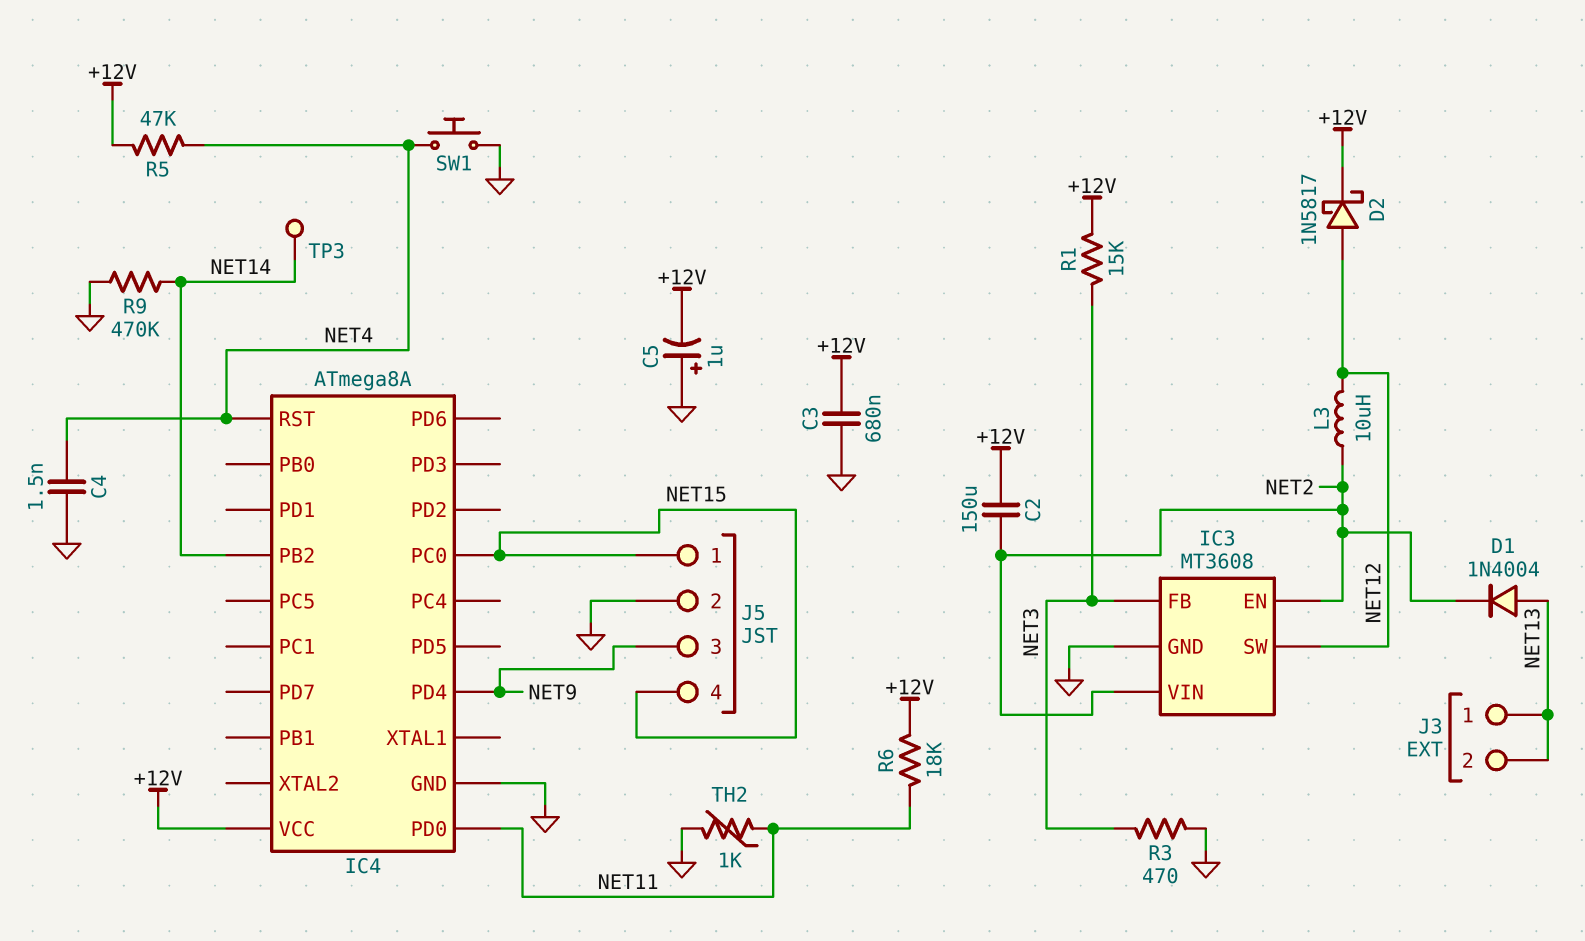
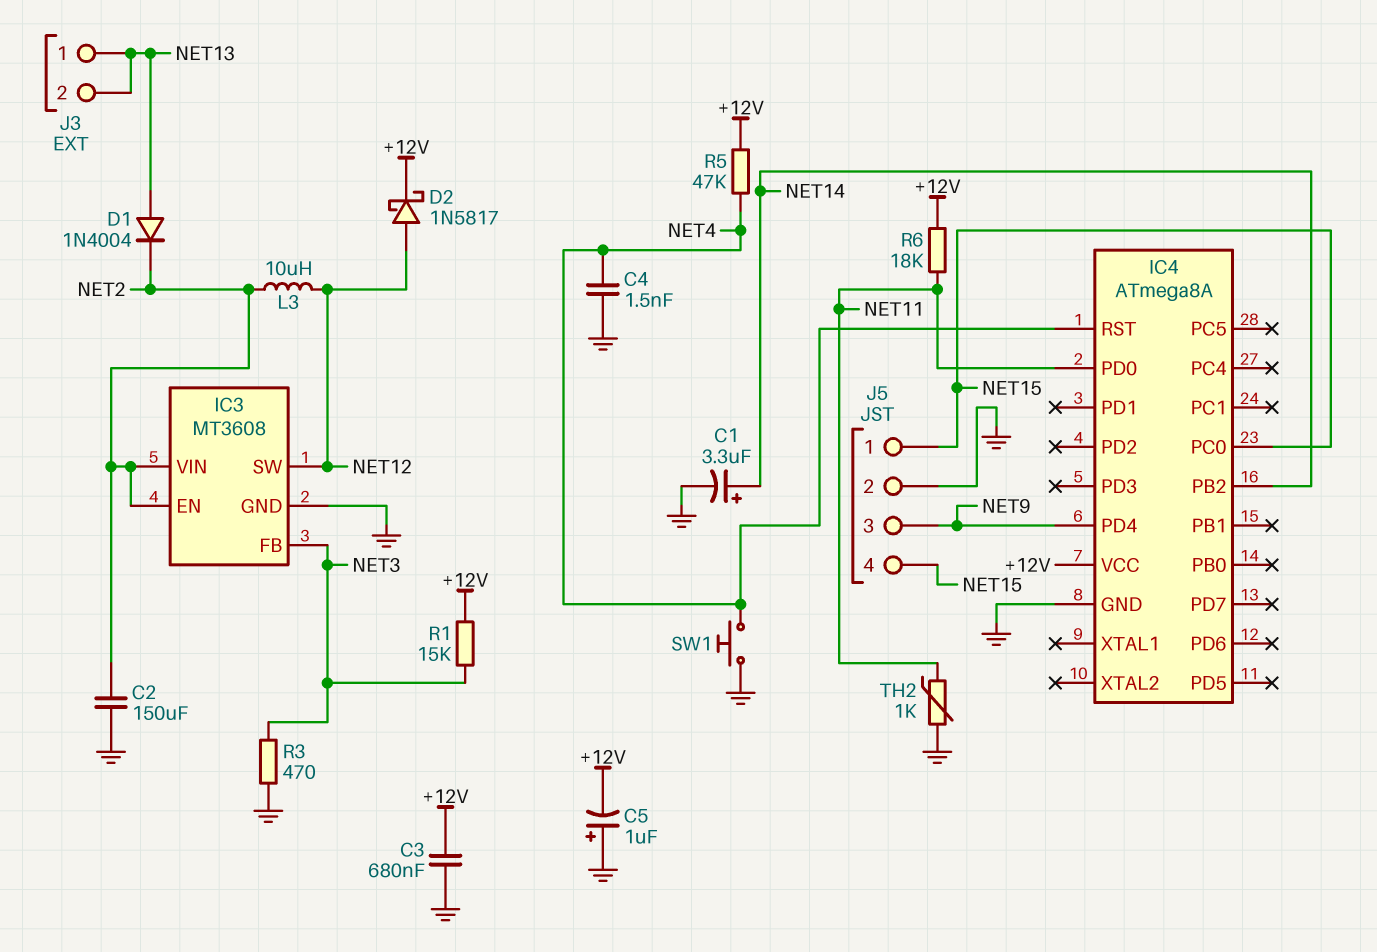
C1: none -> 3.3uF (plus NET14, minus GND)
C2: 150uF (+12V, NET2) -> 150uF (GND, NET2)
R9: 470k (GND, NET14) -> none
TP3: test point (NET14) -> none

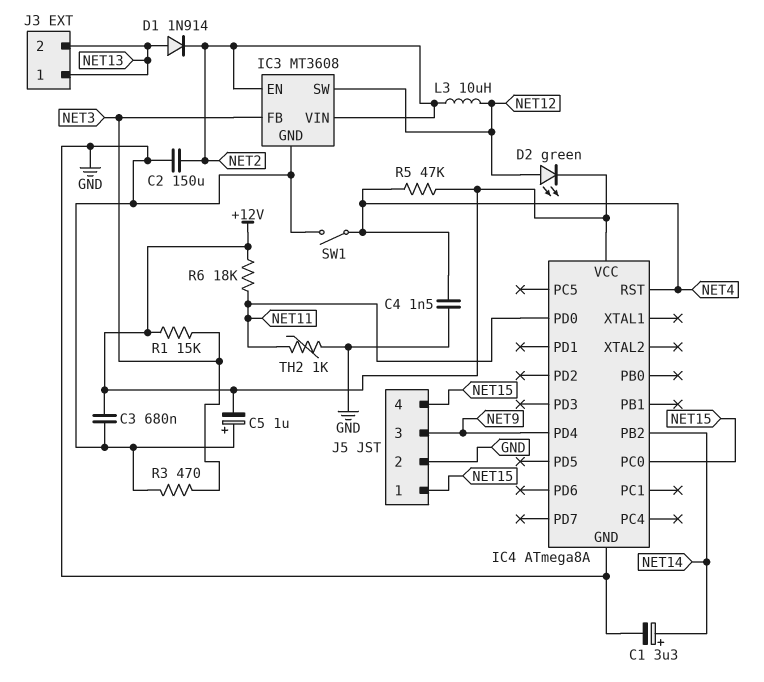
D1: diode 1N4004 (A NET13, K NET2) -> diode 1N914 (A NET13, K NET2)
D2: schottky 1N5817 (A NET12, K +12V) -> LED green (A NET12, K +12V)
SW1: button (GND, NET4) -> switch (GND, NET4)

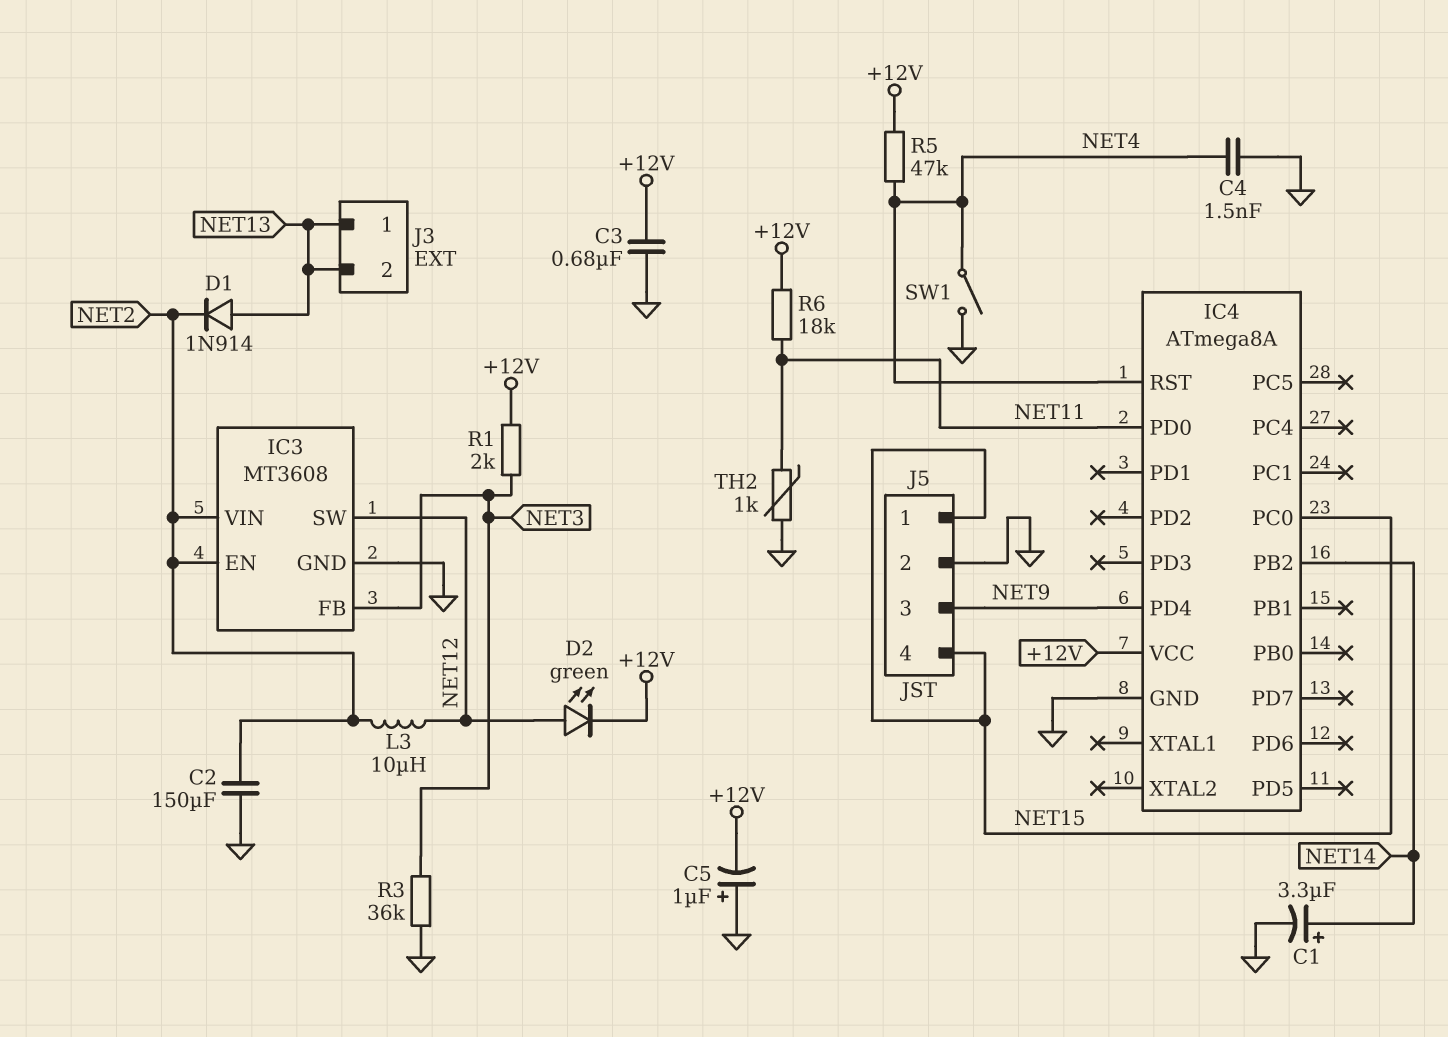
R1: 15k (+12V, NET3) -> 2k (+12V, NET3)
R3: 470 (GND, NET3) -> 36k (GND, NET3)

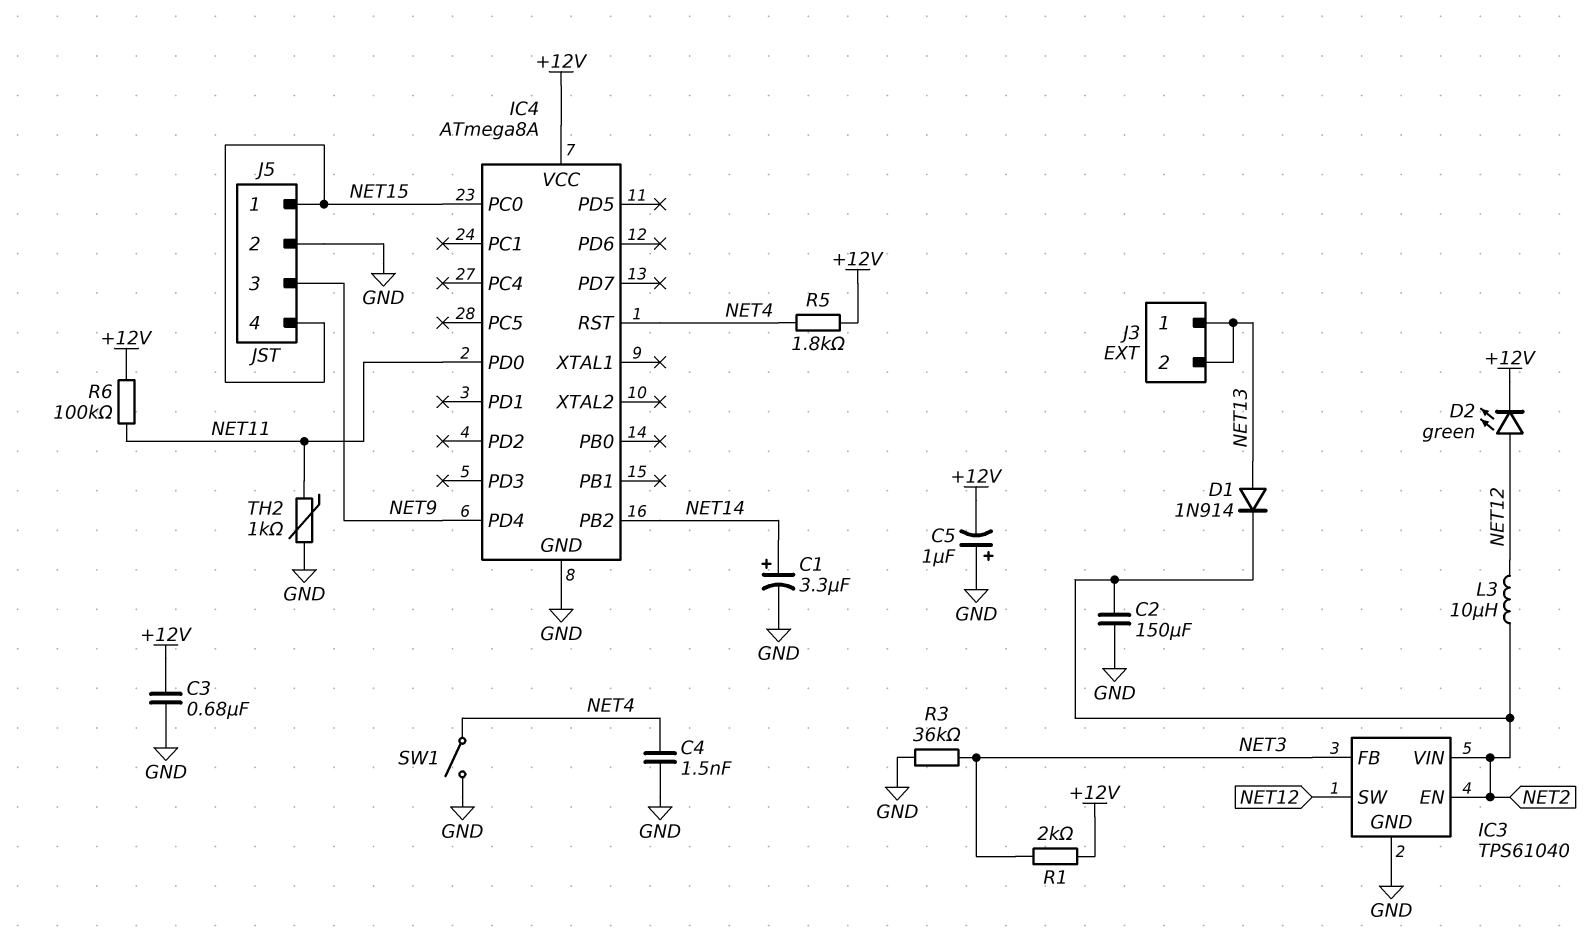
IC3: MT3608 -> TPS61040
R5: 47k (+12V, NET4) -> 1.8k (+12V, NET4)
R6: 18k (+12V, NET11) -> 100k (+12V, NET11)

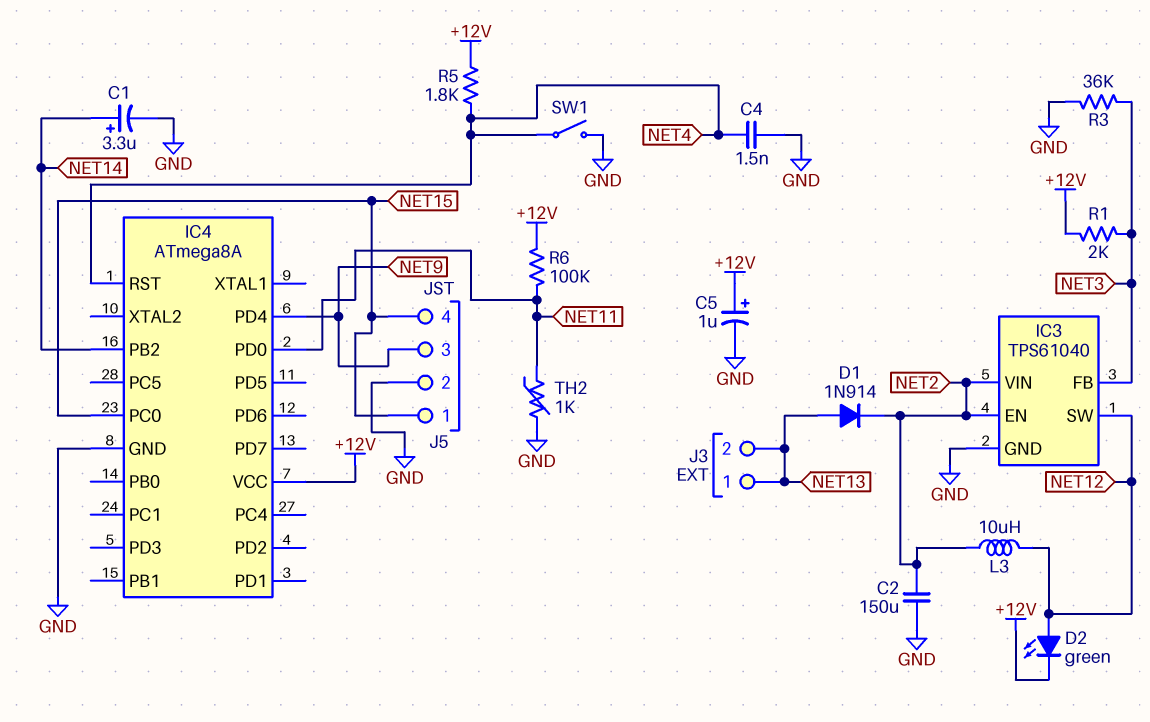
C3: 680nF (+12V, GND) -> none
C5: 1uF (plus GND, minus +12V) -> 1uF (plus +12V, minus GND)

